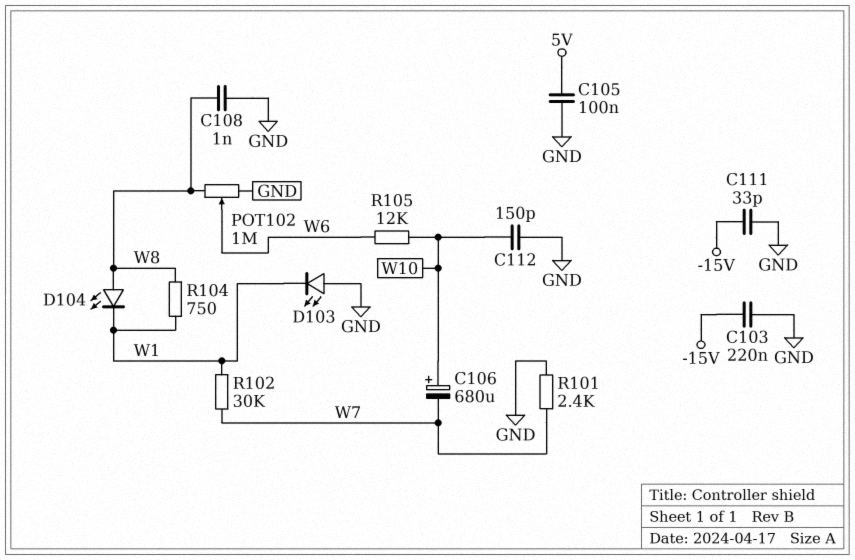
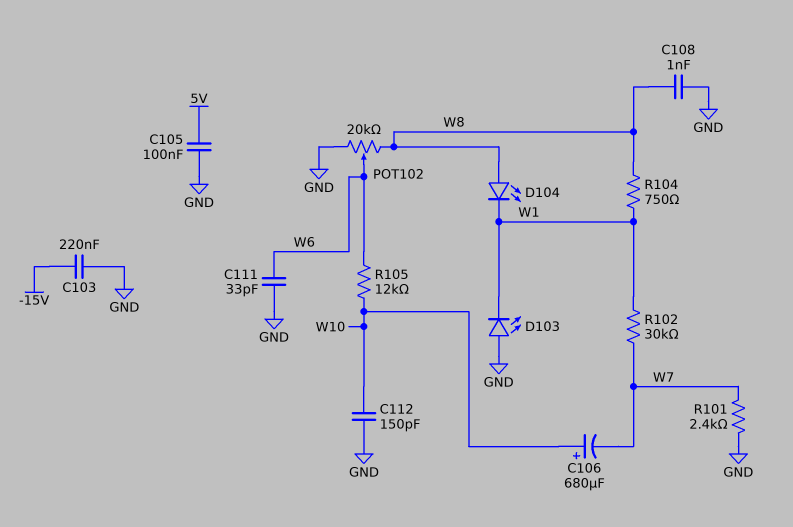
C111: 33pF (-15V, GND) -> 33pF (GND, W6)
POT102: 1M (GND, W8, wiper W6) -> 20k (GND, W8, wiper W6)

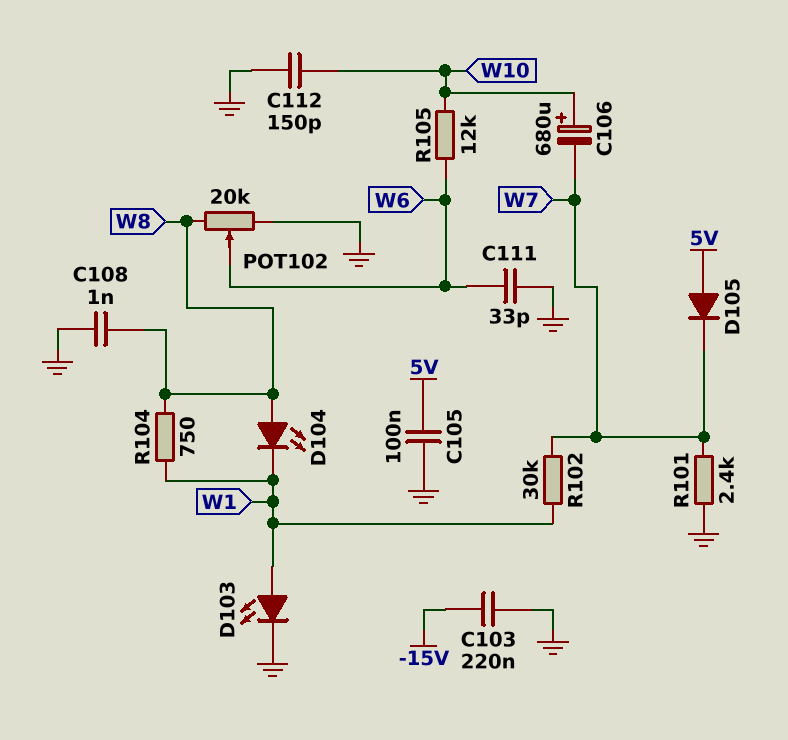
D103: LED (A GND, K W1) -> LED (A W1, K GND)
D105: none -> diode (A 5V, K W7)

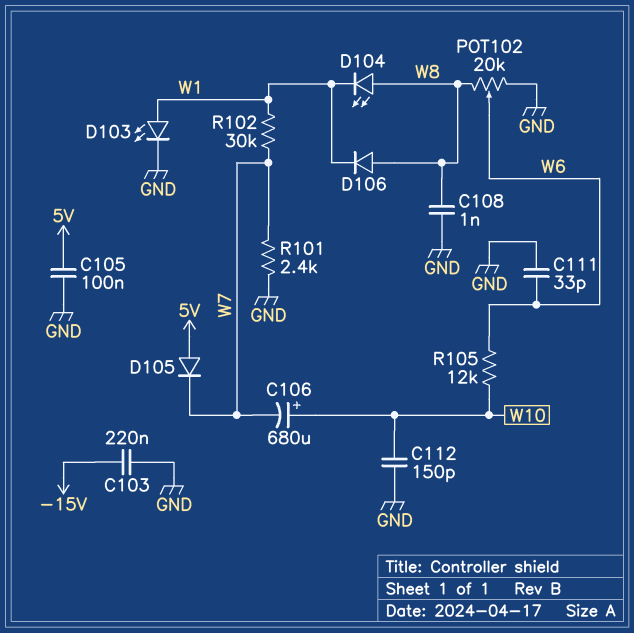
D106: none -> diode (A W8, K W1)
R104: 750 (W1, W8) -> none

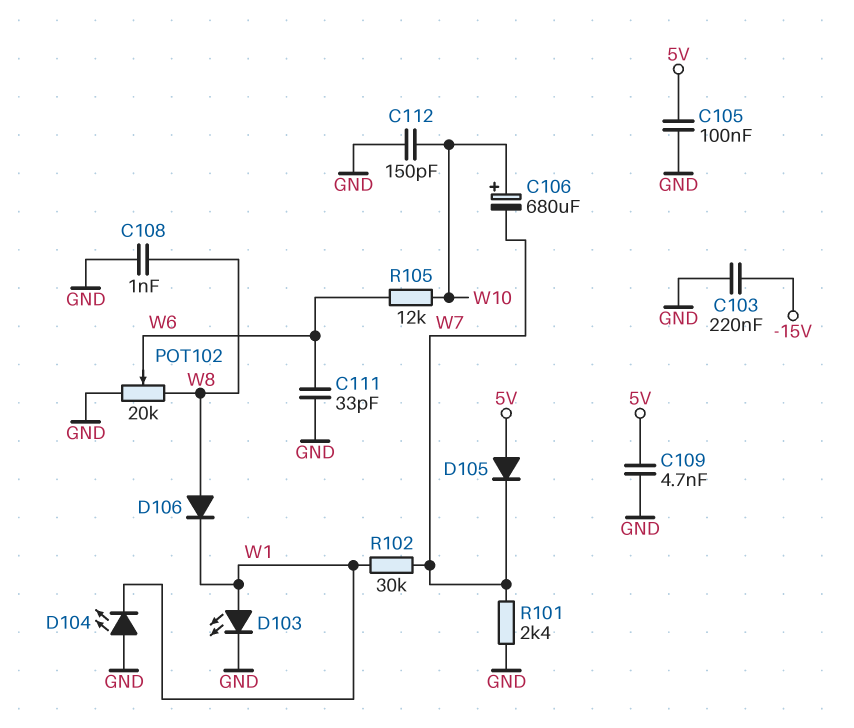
C109: none -> 4.7nF (5V, GND)
D104: LED (A W8, K W1) -> LED (A GND, K W1)

